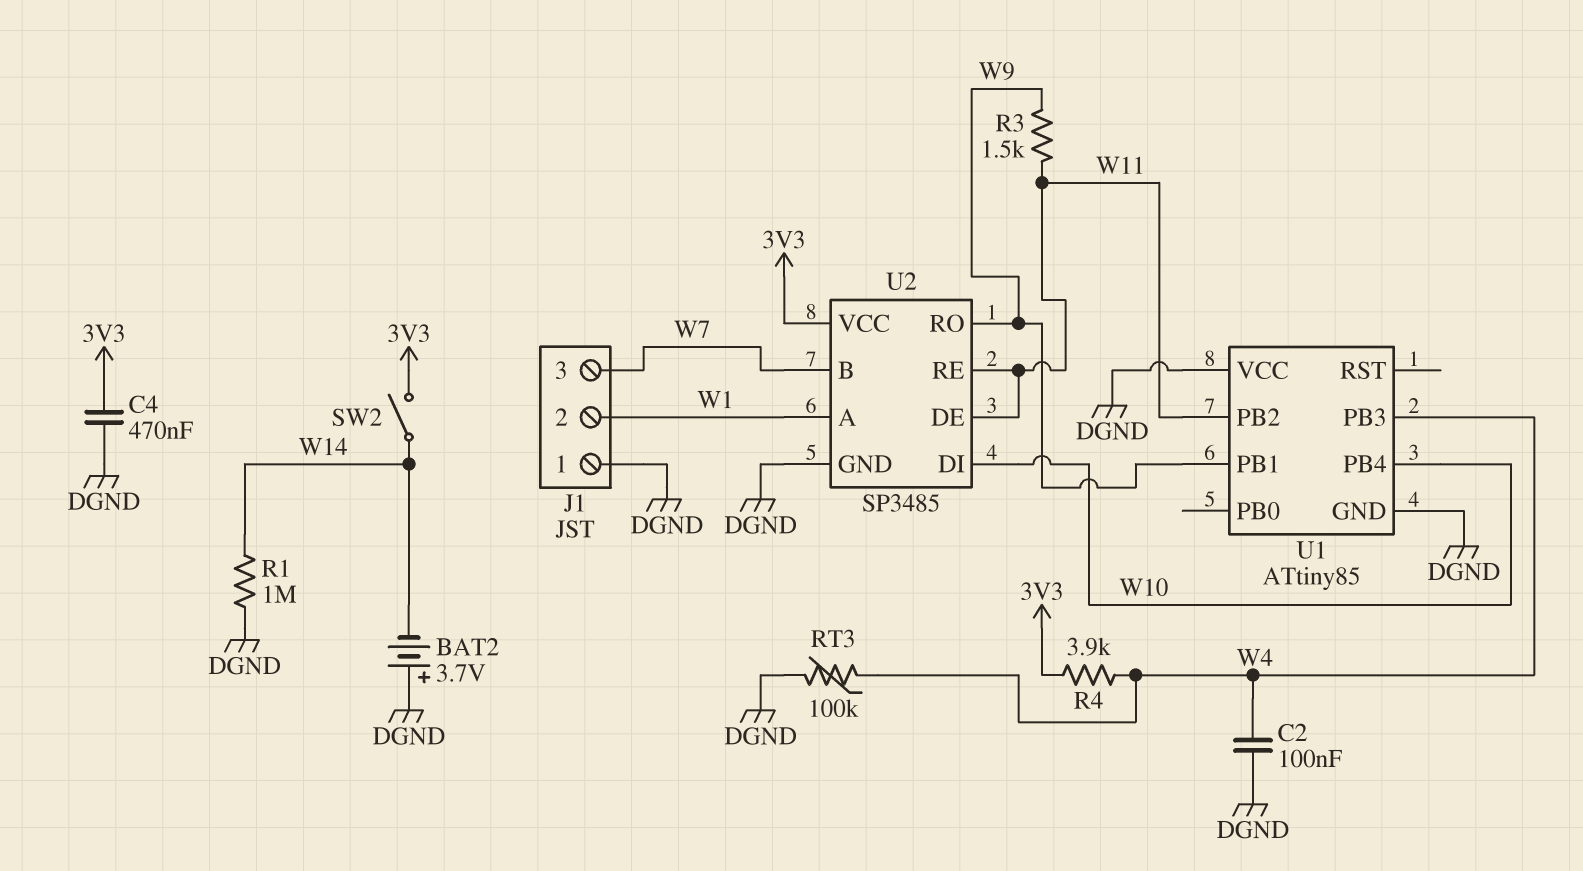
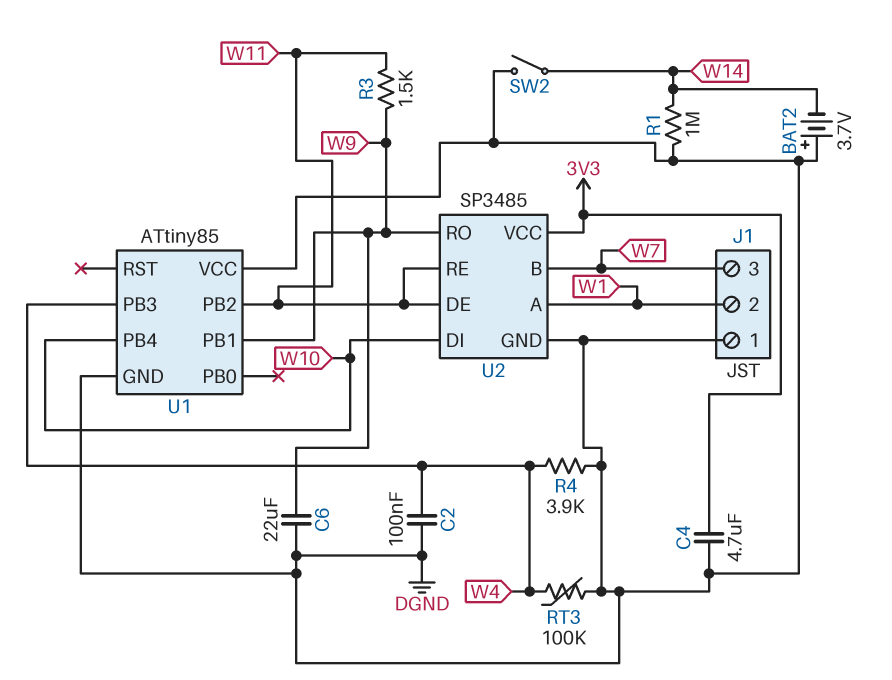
C4: 470nF (3V3, DGND) -> 4.7uF (3V3, DGND)
C6: none -> 22uF (DGND, W9)
R4: 3.9k (3V3, W4) -> 3.9k (DGND, W4)
SW2: switch (3V3, W14) -> switch (DGND, W14)

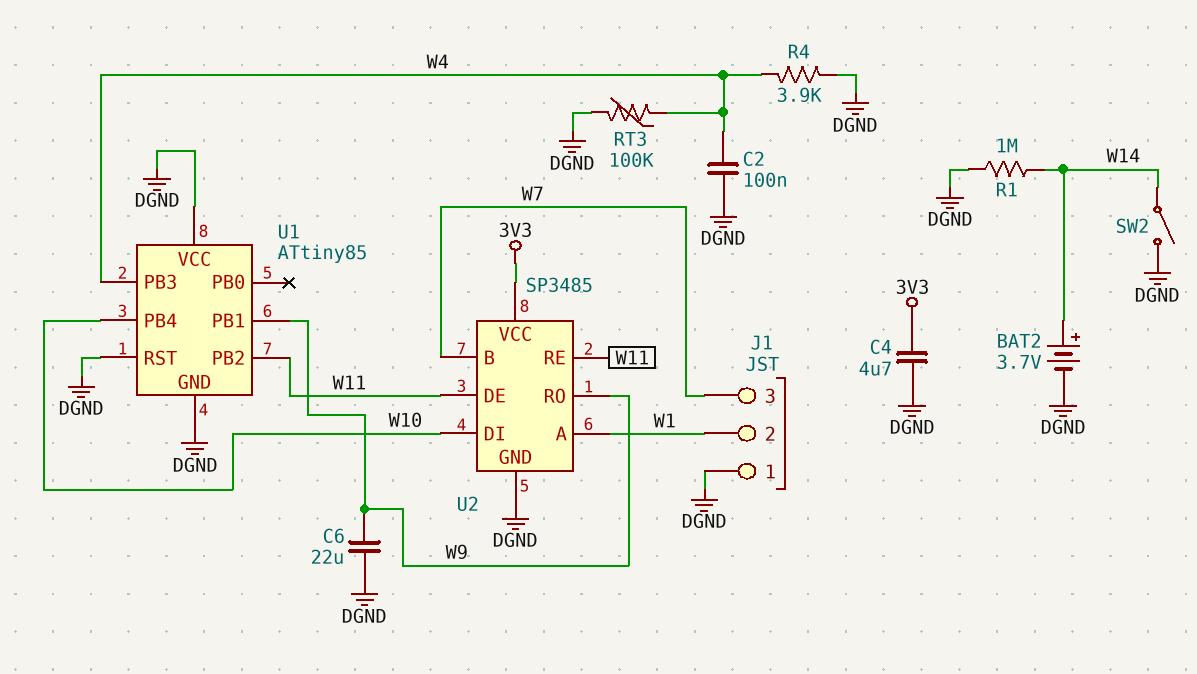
BAT2: 3.7V (plus DGND, minus W14) -> 3.7V (plus W14, minus DGND)
R3: 1.5k (W9, W11) -> none
U1 pin RST: none -> DGND

